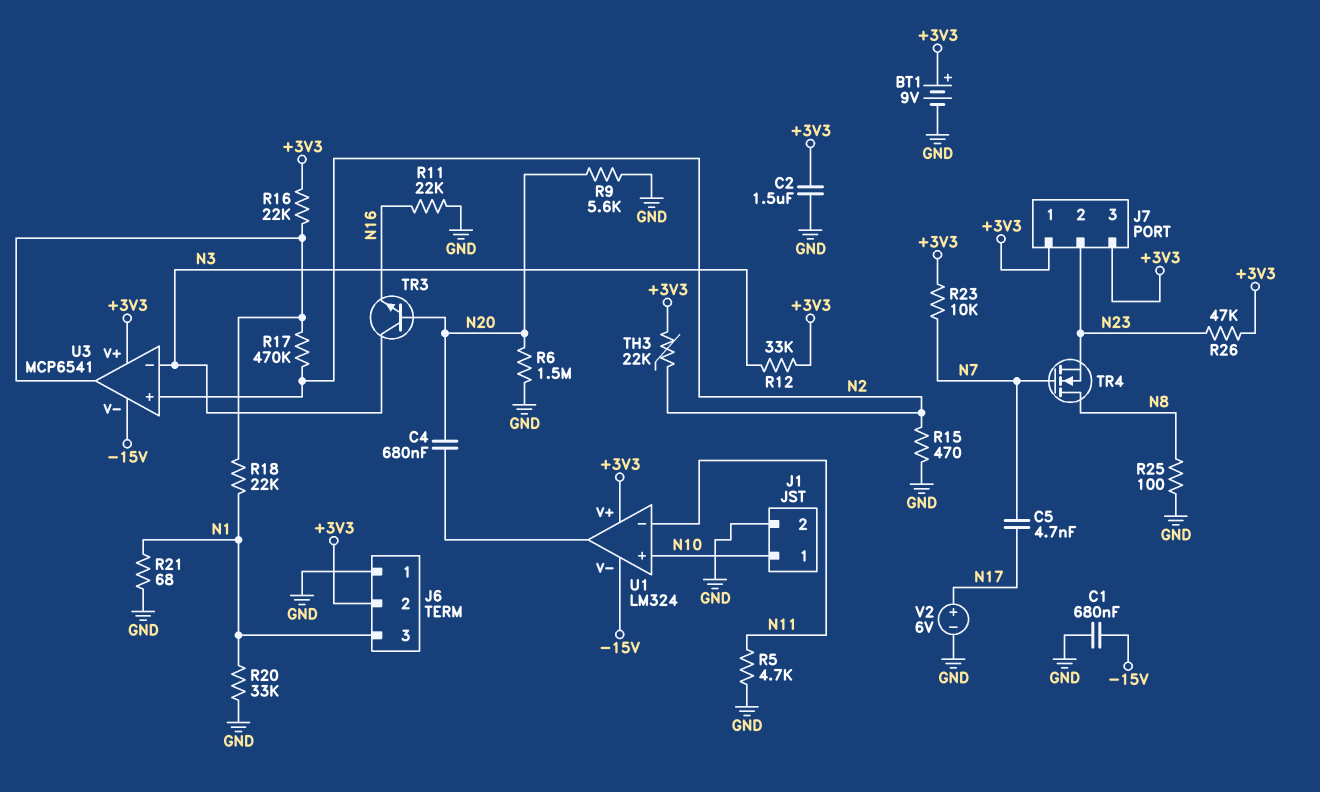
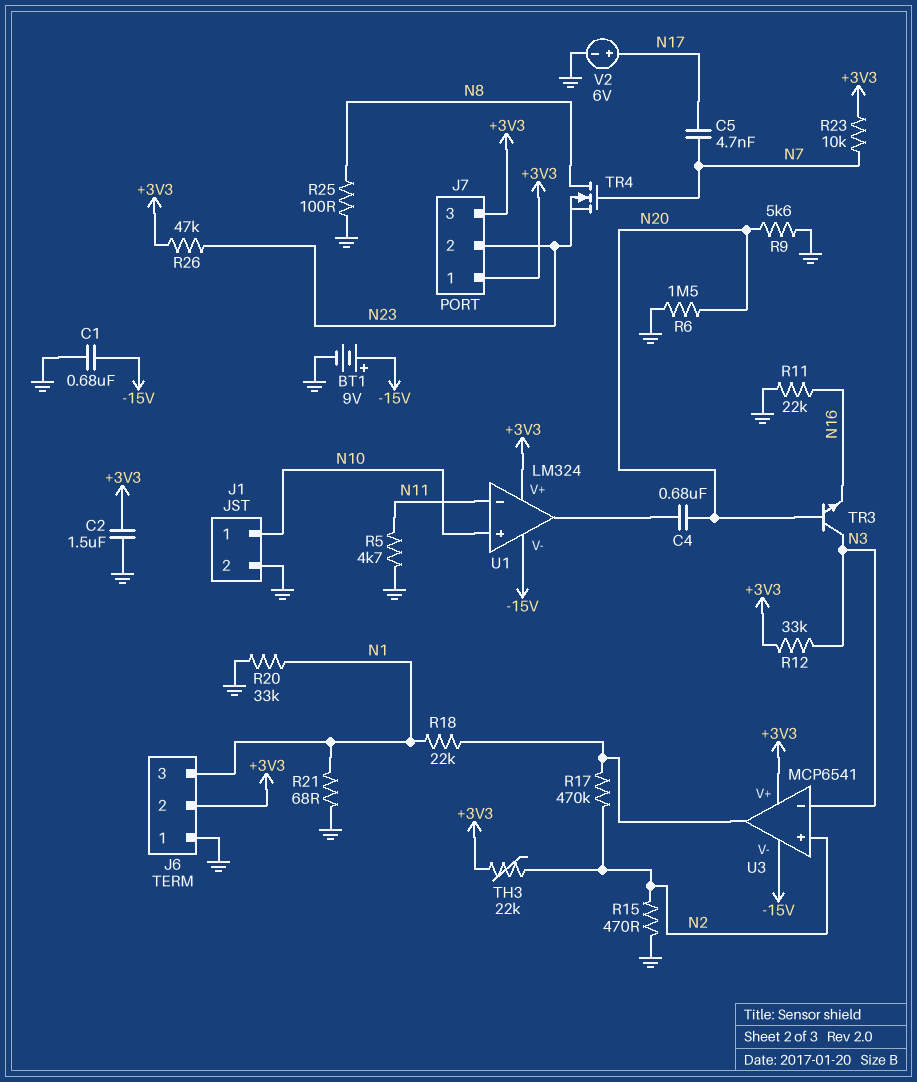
BT1: 9V (plus +3V3, minus GND) -> 9V (plus -15V, minus GND)
R16: 22k (+3V3, U3/out) -> none

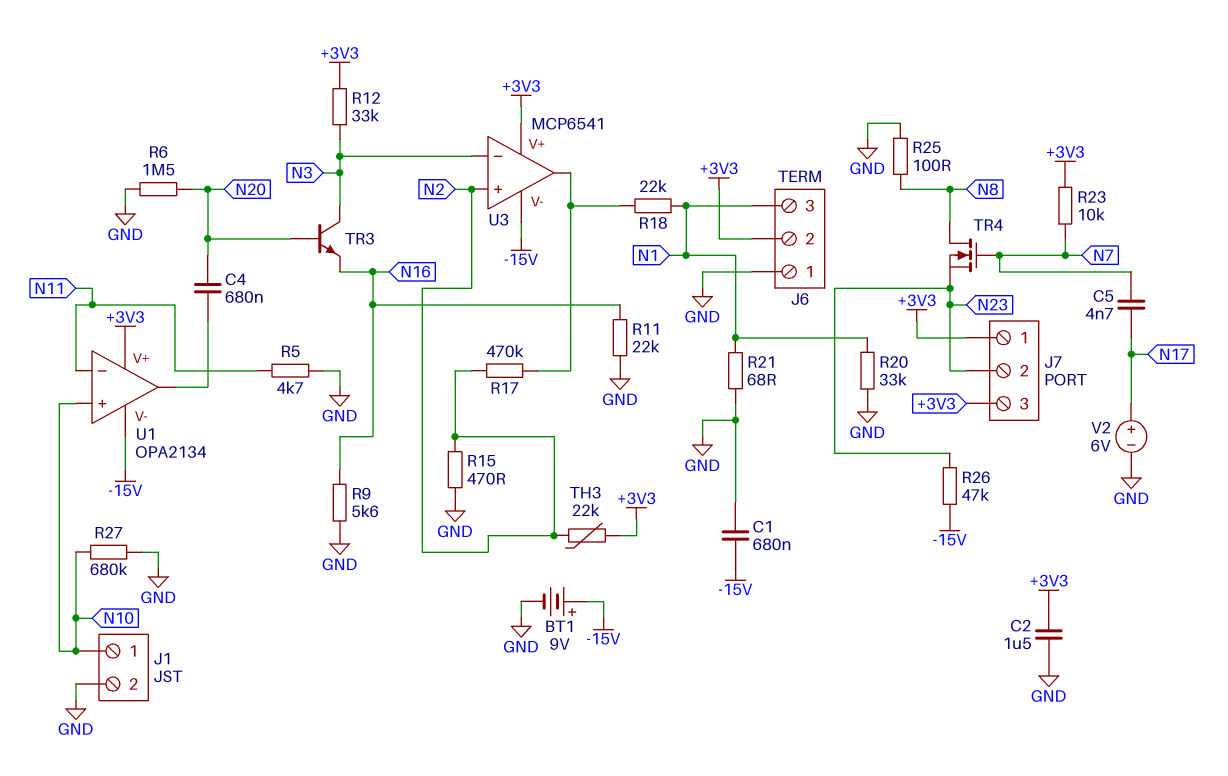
R9: 5.6k (GND, N20) -> 5.6k (GND, N16)
R26: 47k (+3V3, N23) -> 47k (-15V, N23)
R27: none -> 680k (GND, N10)
U1: LM324 -> OPA2134

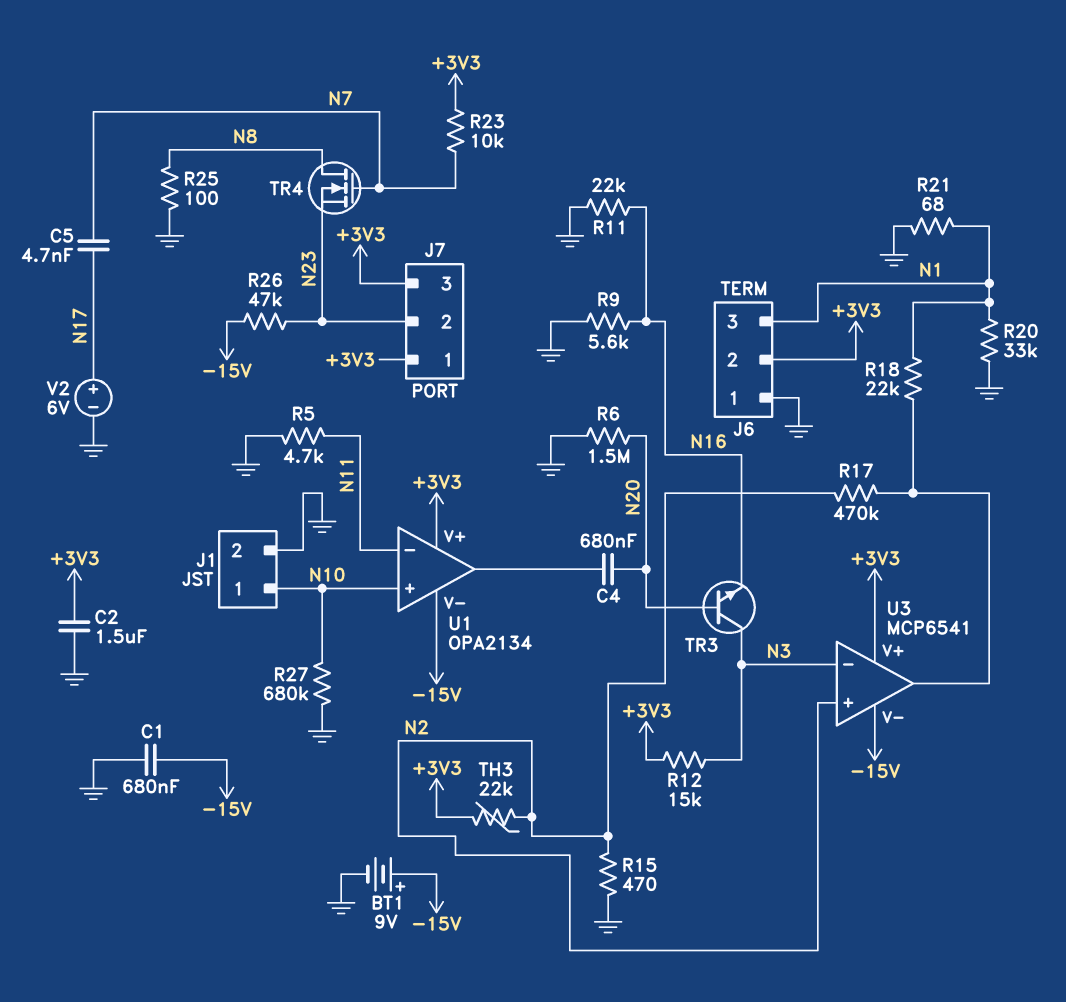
R12: 33k (+3V3, N3) -> 15k (+3V3, N3)

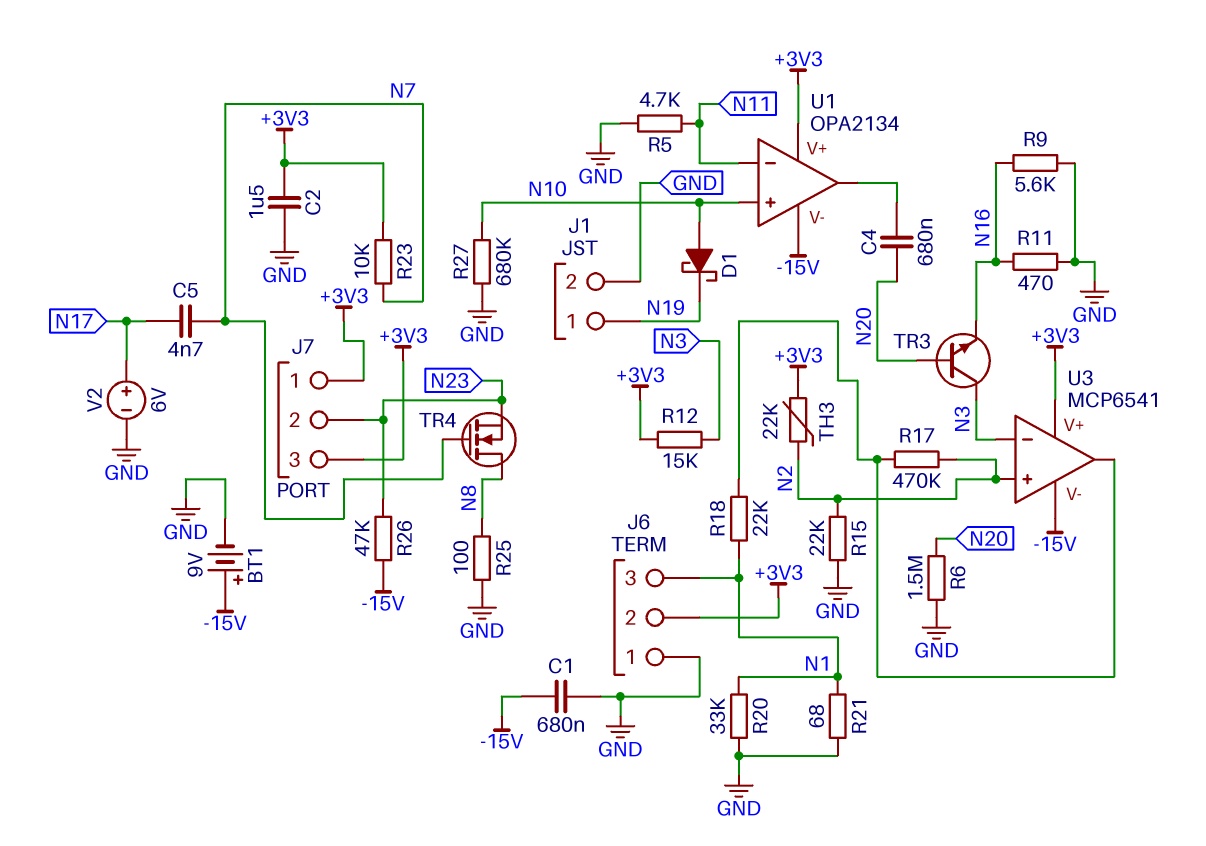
D1: none -> schottky (A N10, K N19)
J1 pin 1: N10 -> N19
R11: 22k (GND, N16) -> 470 (GND, N16)
R15: 470 (GND, N2) -> 22k (GND, N2)

